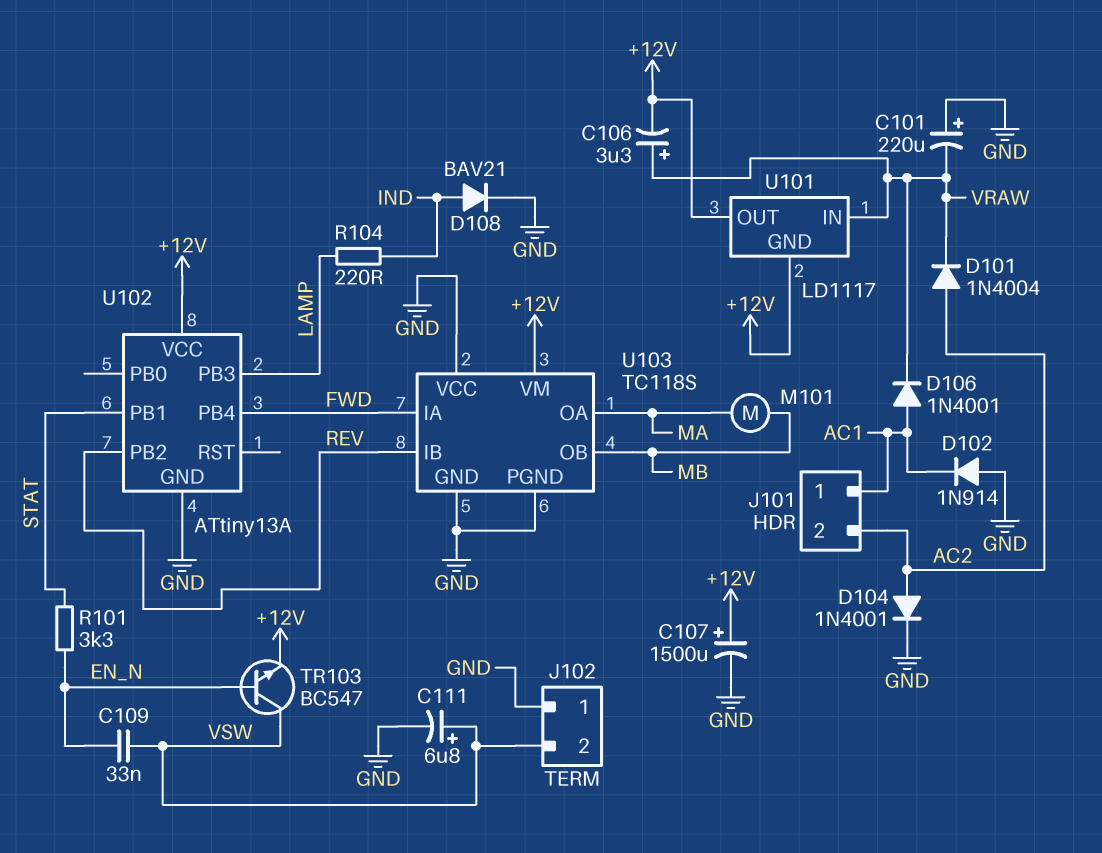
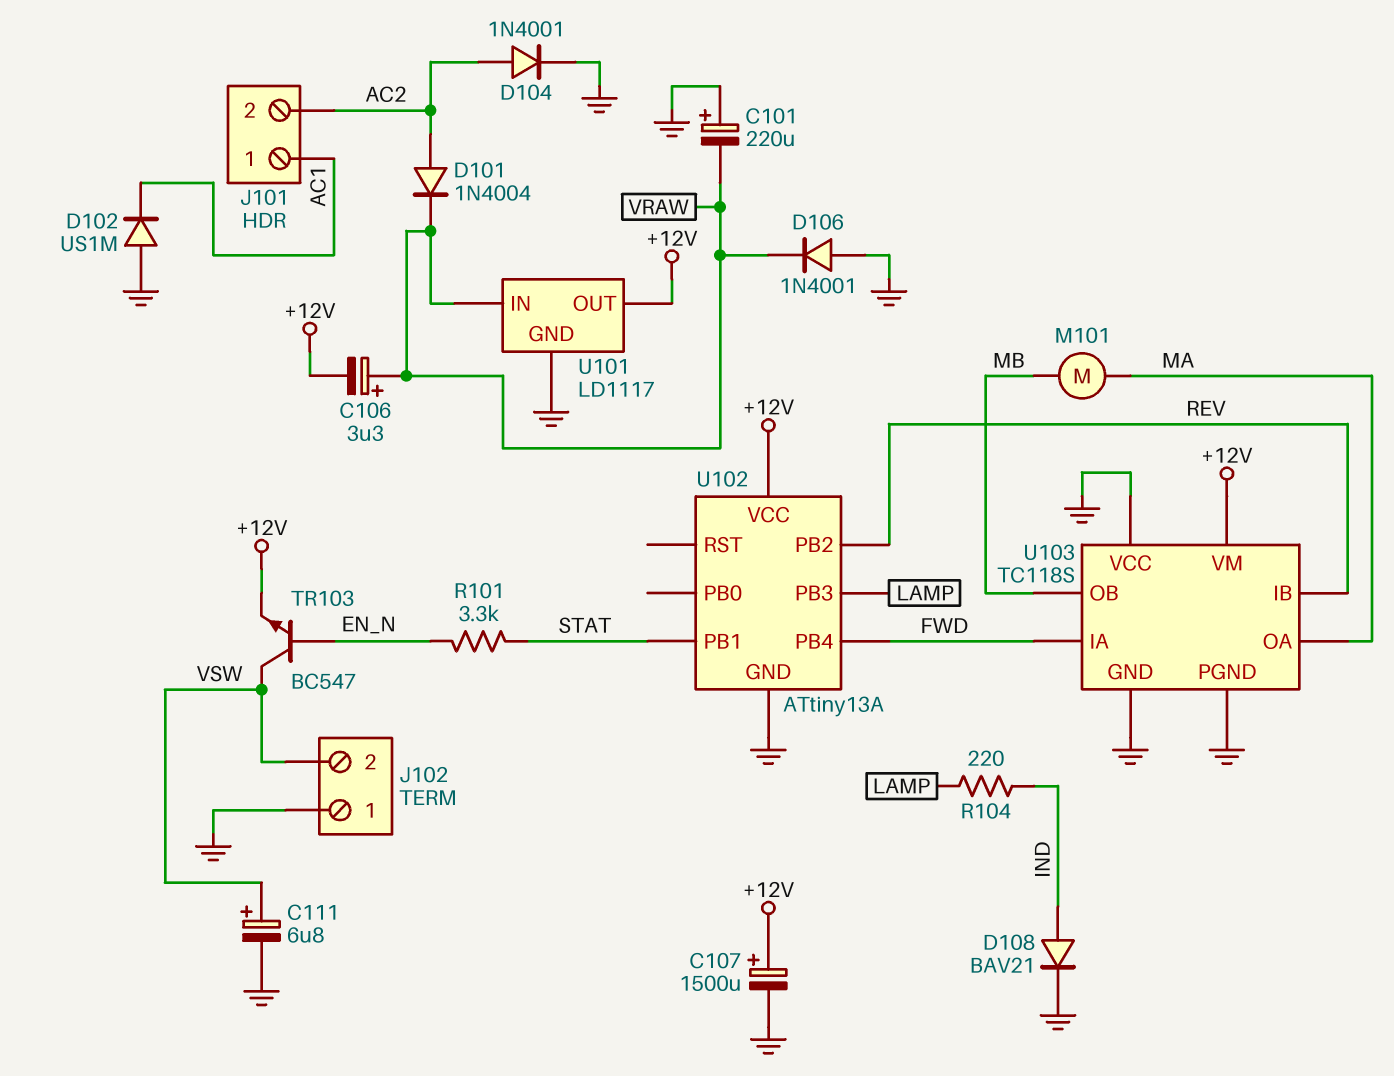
C109: 33nF (EN_N, VSW) -> none
D102: diode 1N914 (A GND, K AC1) -> diode US1M (A GND, K AC1)
D106: diode 1N4001 (A AC1, K VRAW) -> diode 1N4001 (A GND, K VRAW)
U101 pin GND: +12V -> GND

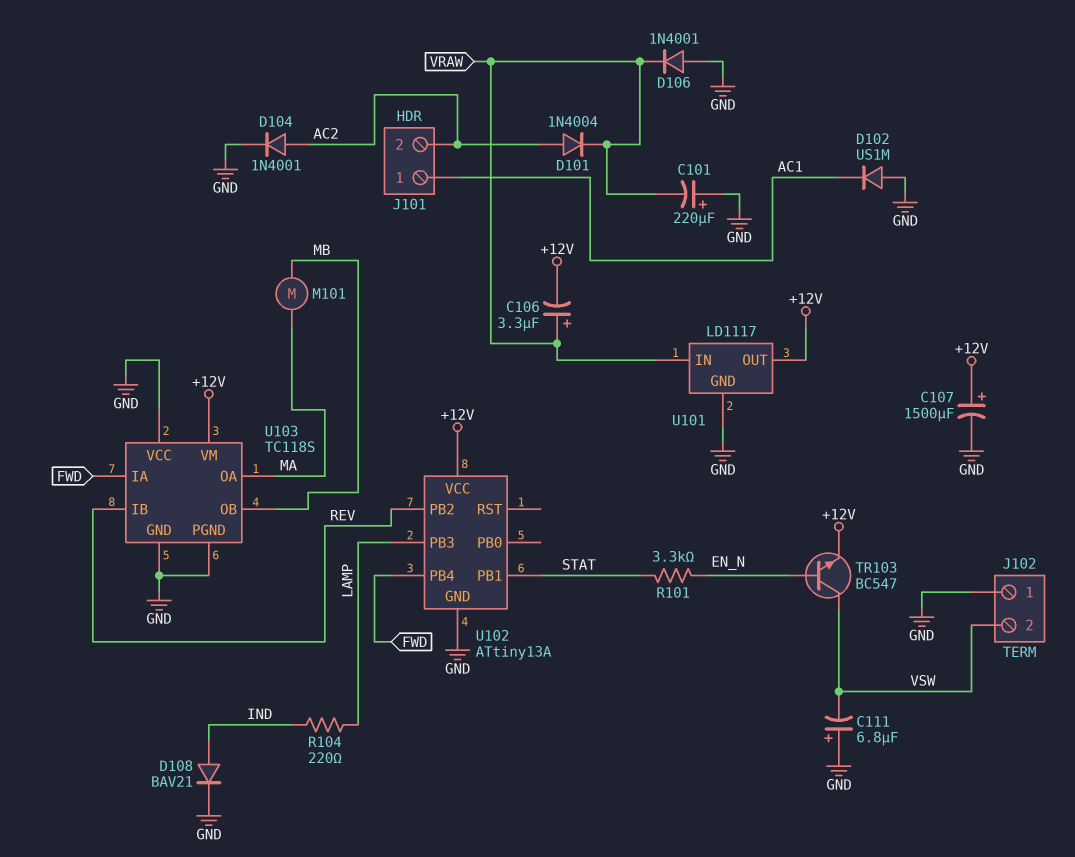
C111: 6.8uF (plus VSW, minus GND) -> 6.8uF (plus GND, minus VSW)

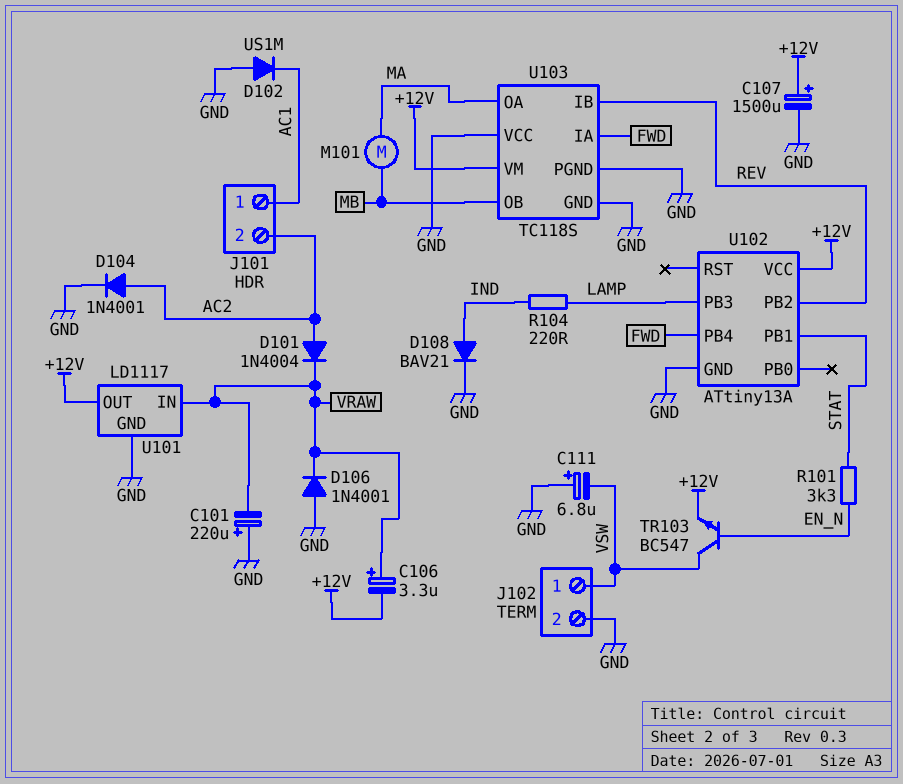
J102 pin 1: GND -> VSW
J102 pin 2: VSW -> GND

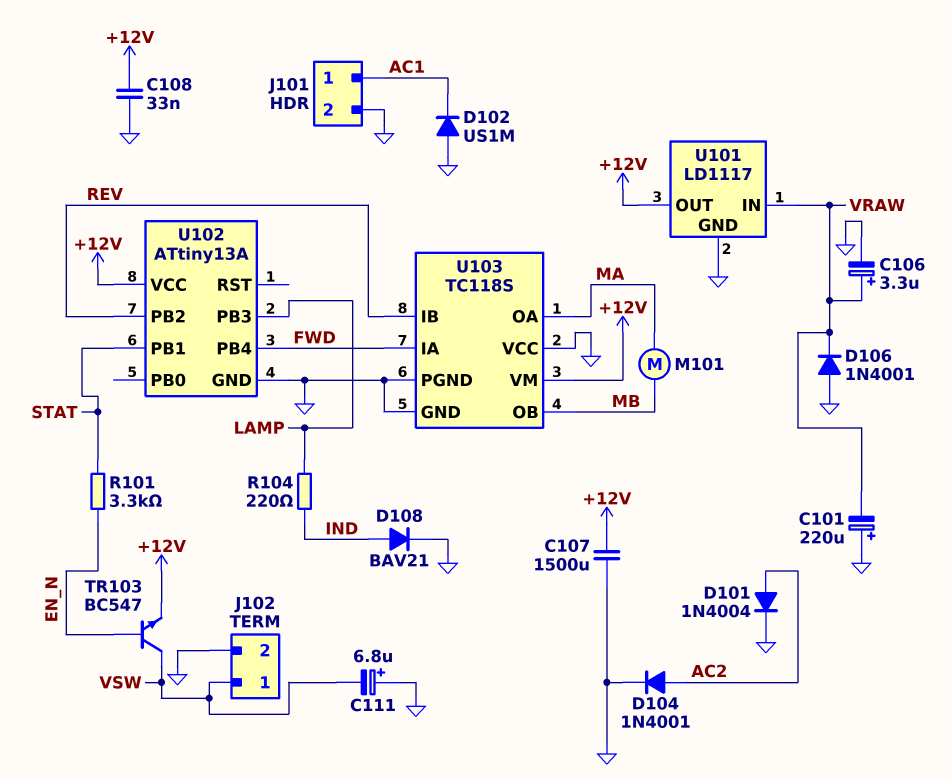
C106: 3.3uF (plus VRAW, minus +12V) -> 3.3uF (plus VRAW, minus GND)
C107: 1500uF (plus +12V, minus GND) -> 1500uF (+12V, GND)
C108: none -> 33nF (+12V, GND)
D101: diode 1N4004 (A AC2, K VRAW) -> diode 1N4004 (A AC2, K GND)
J101 pin 2: AC2 -> GND

